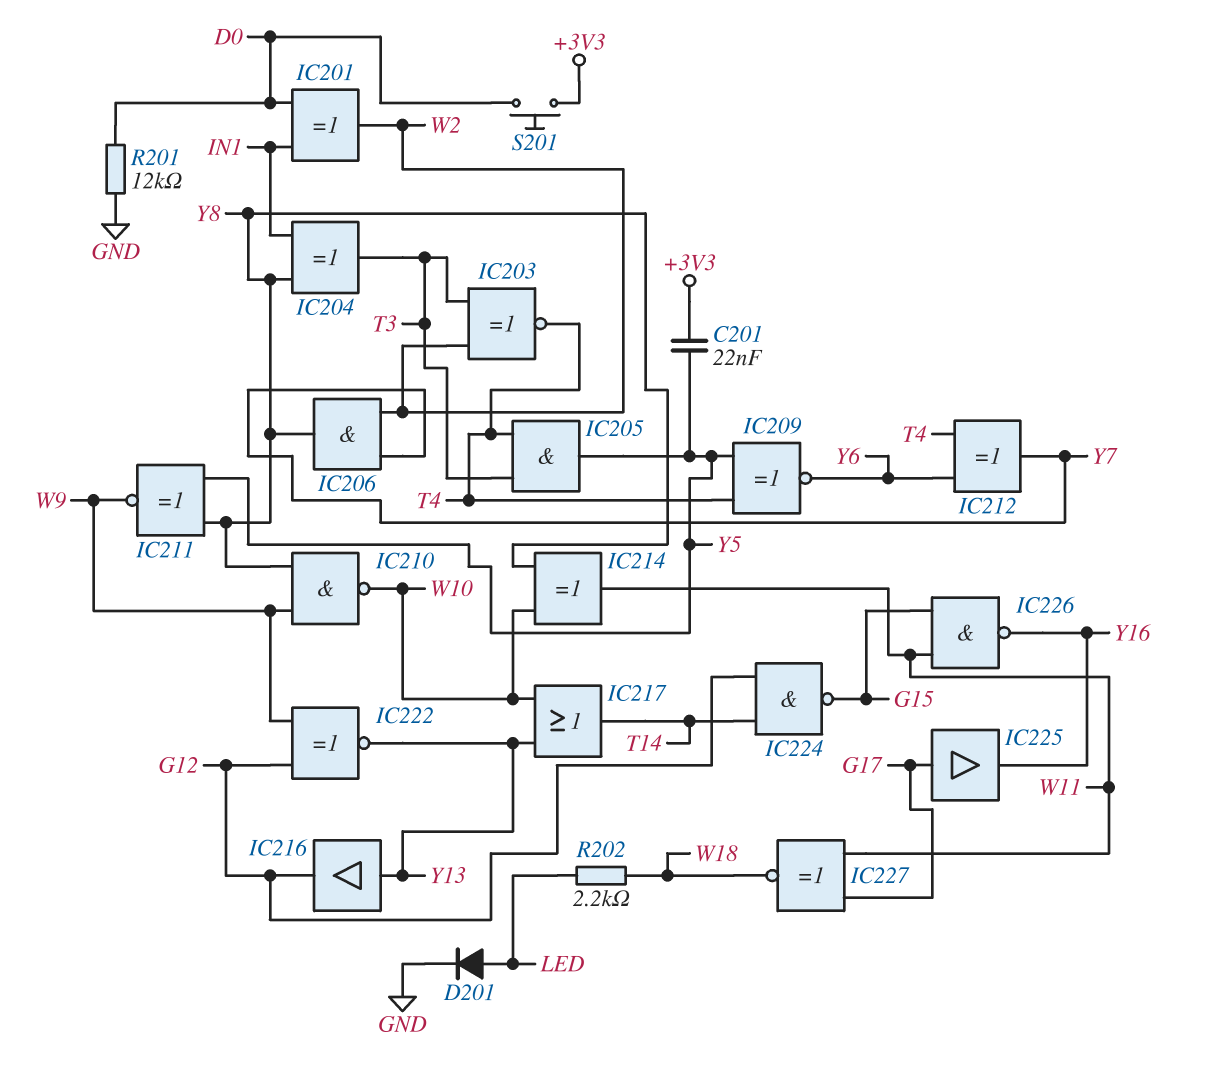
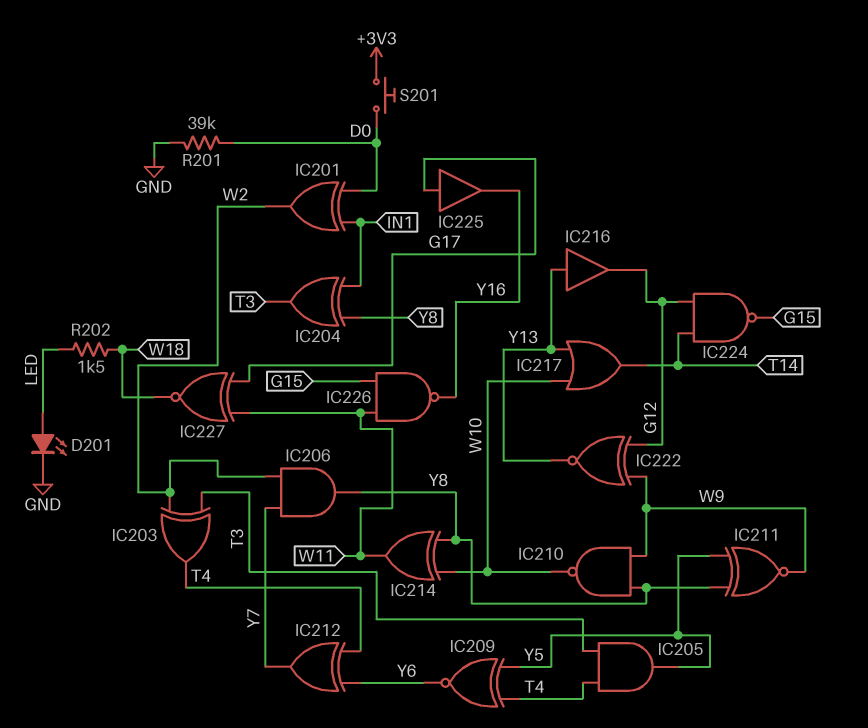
C201: 22nF (+3V3, Y5) -> none
D201: diode (A LED, K GND) -> LED (A LED, K GND)
IC203: XNOR (in T3, in W2, out T4) -> XOR (in T3, in W2, out T4)
R201: 12k (D0, GND) -> 39k (D0, GND)
R202: 2.2k (LED, W18) -> 1.5k (LED, W18)

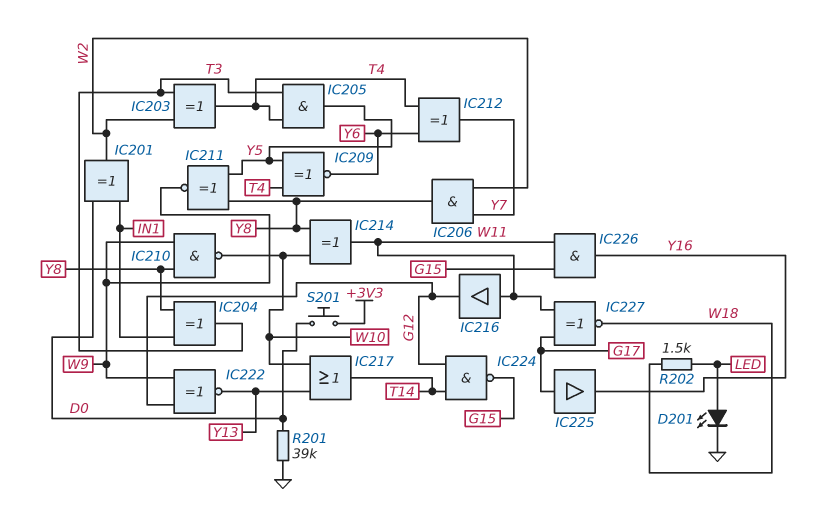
IC216: buffer (in Y13, out G12) -> buffer (in W11, out G12)
IC226: NAND (in G15, in W11, out Y16) -> AND (in G15, in W11, out Y16)

